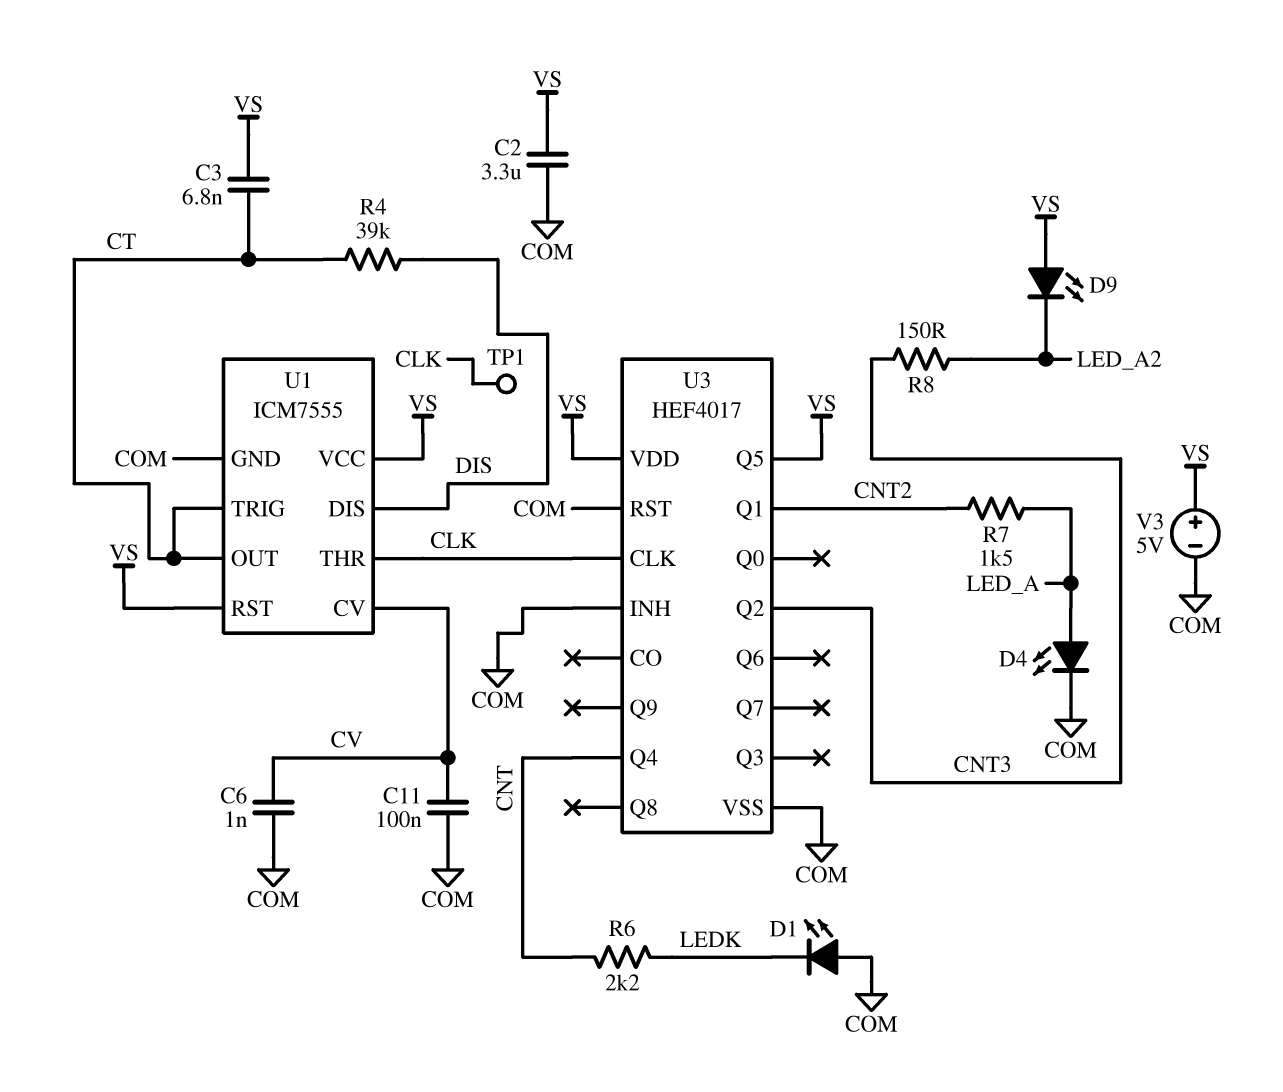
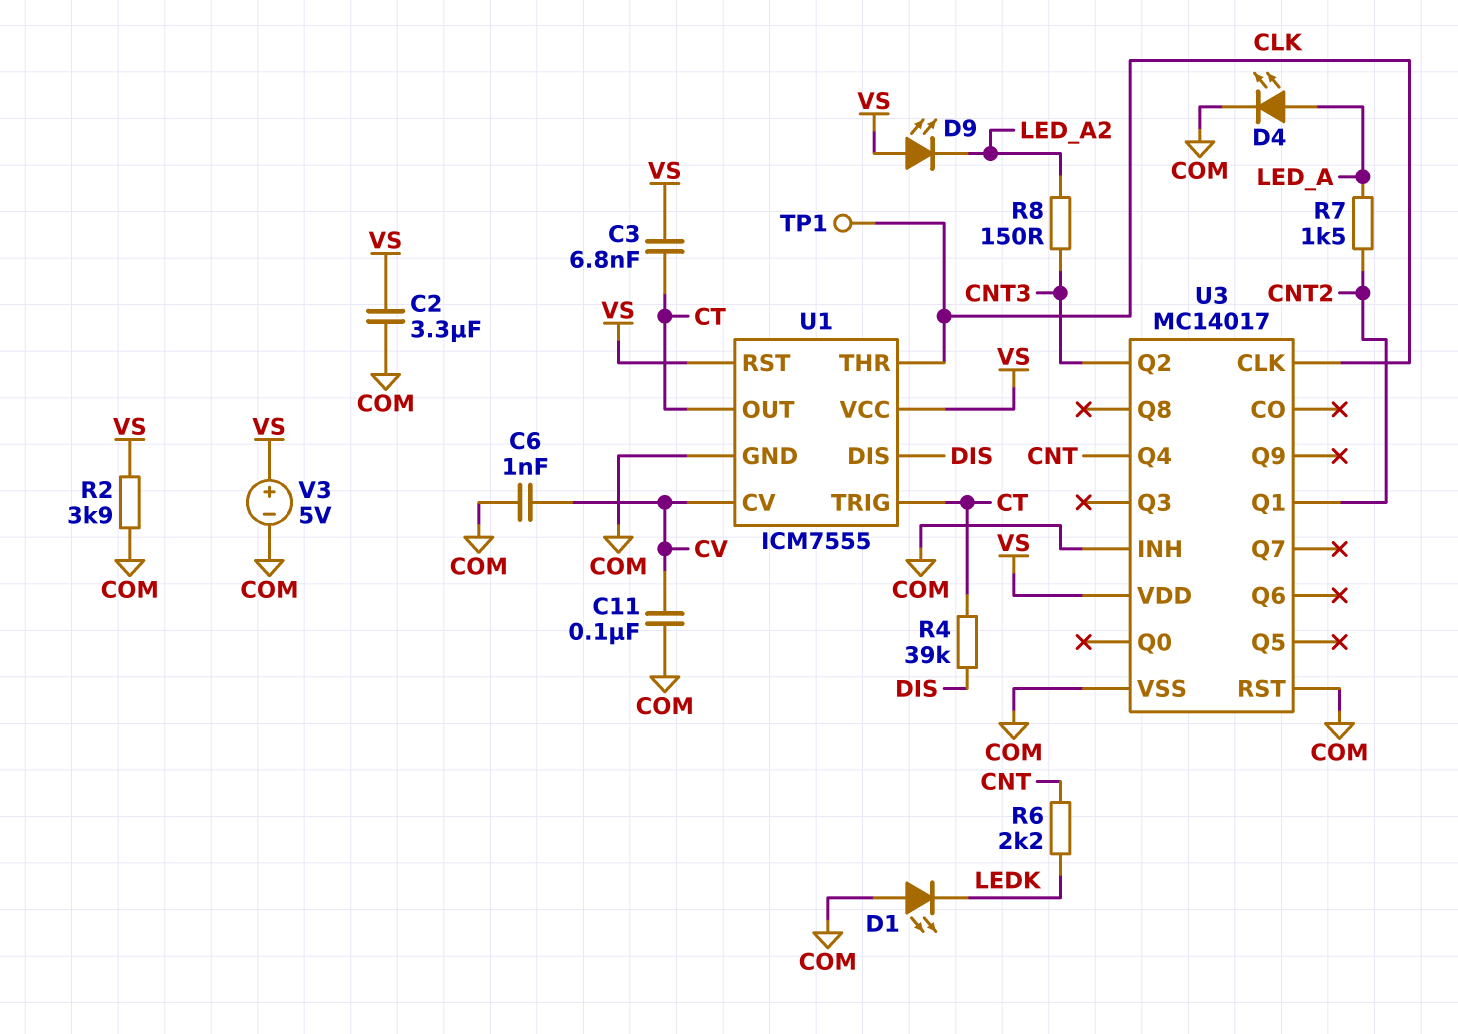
R2: none -> 3.9k (COM, VS)
U3: HEF4017 -> MC14017
U3 pin Q5: VS -> none

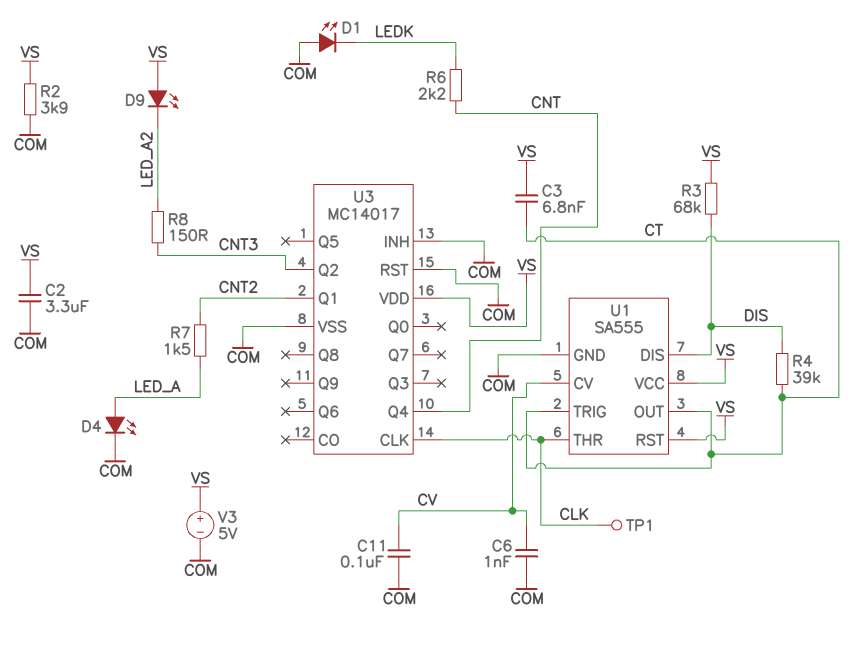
R3: none -> 68k (DIS, VS)
U1: ICM7555 -> SA555

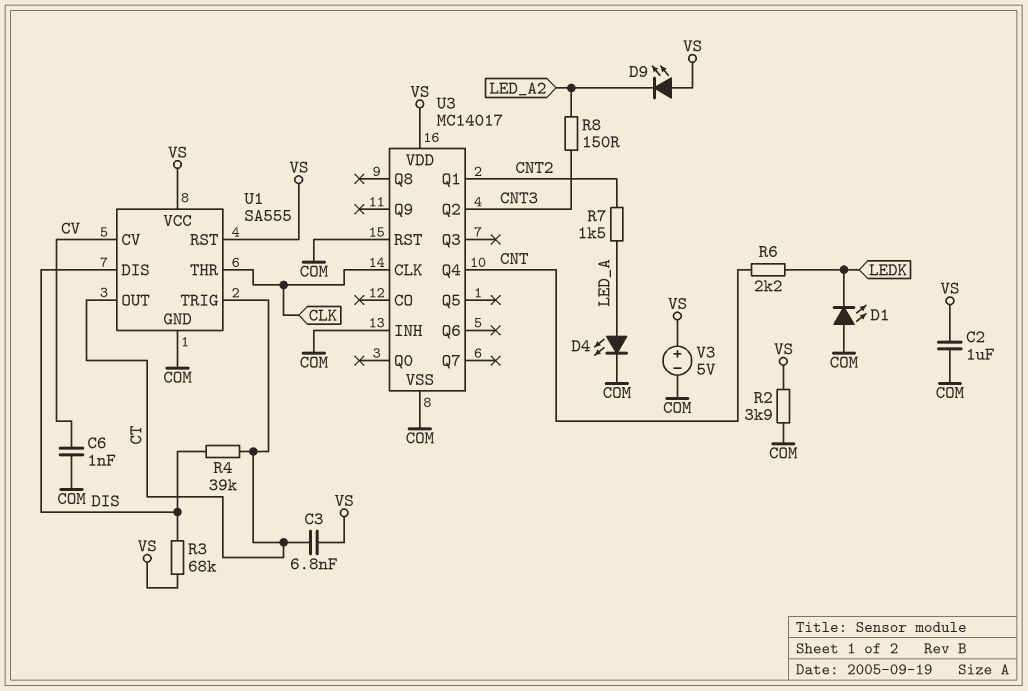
C2: 3.3uF (COM, VS) -> 1uF (COM, VS)
C11: 100nF (COM, CV) -> none
TP1: test point (CLK) -> none

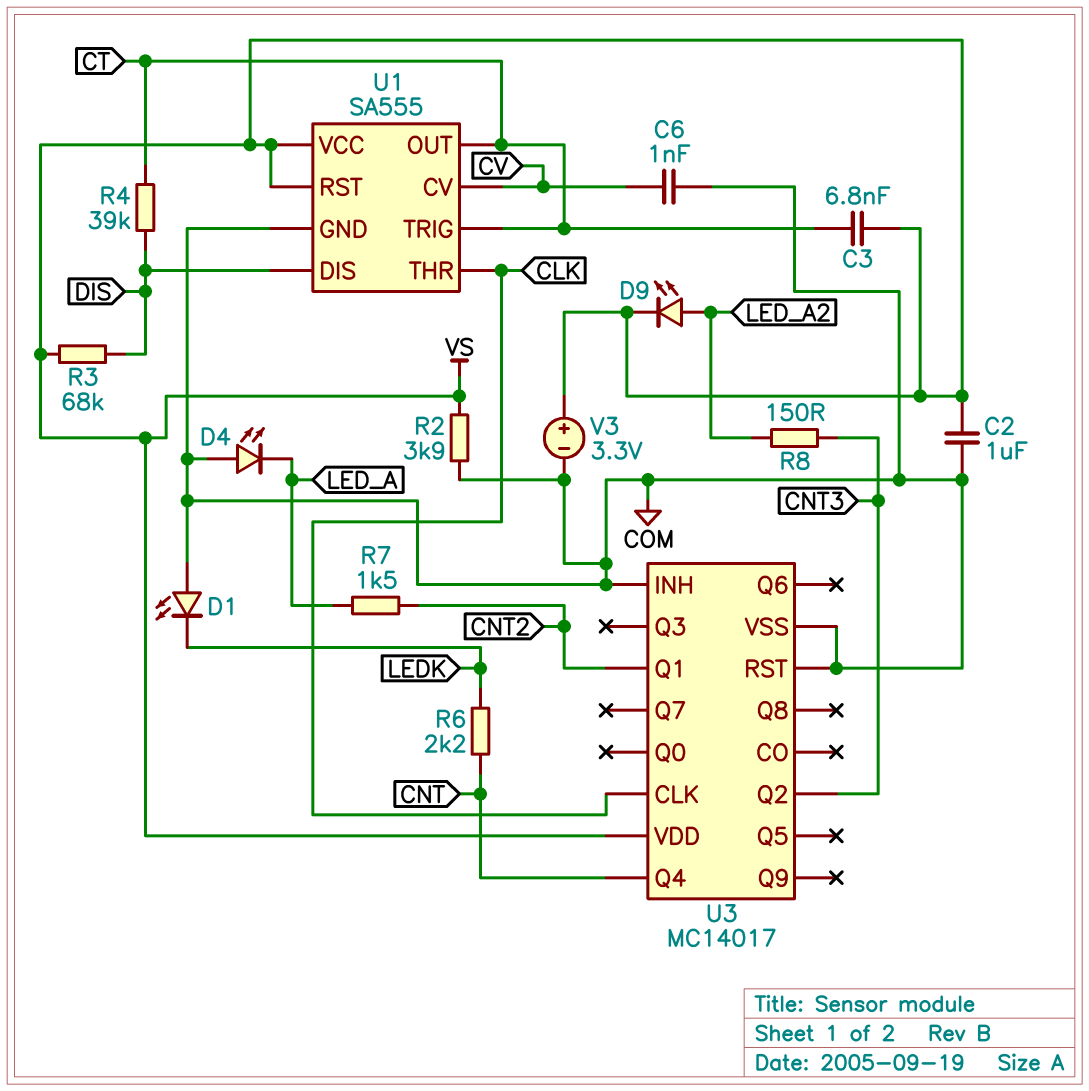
D4: LED (A LED_A, K COM) -> LED (A COM, K LED_A)
D9: LED (A VS, K LED_A2) -> LED (A LED_A2, K VS)
V3: 5V (plus VS, minus COM) -> 3.3V (plus VS, minus COM)

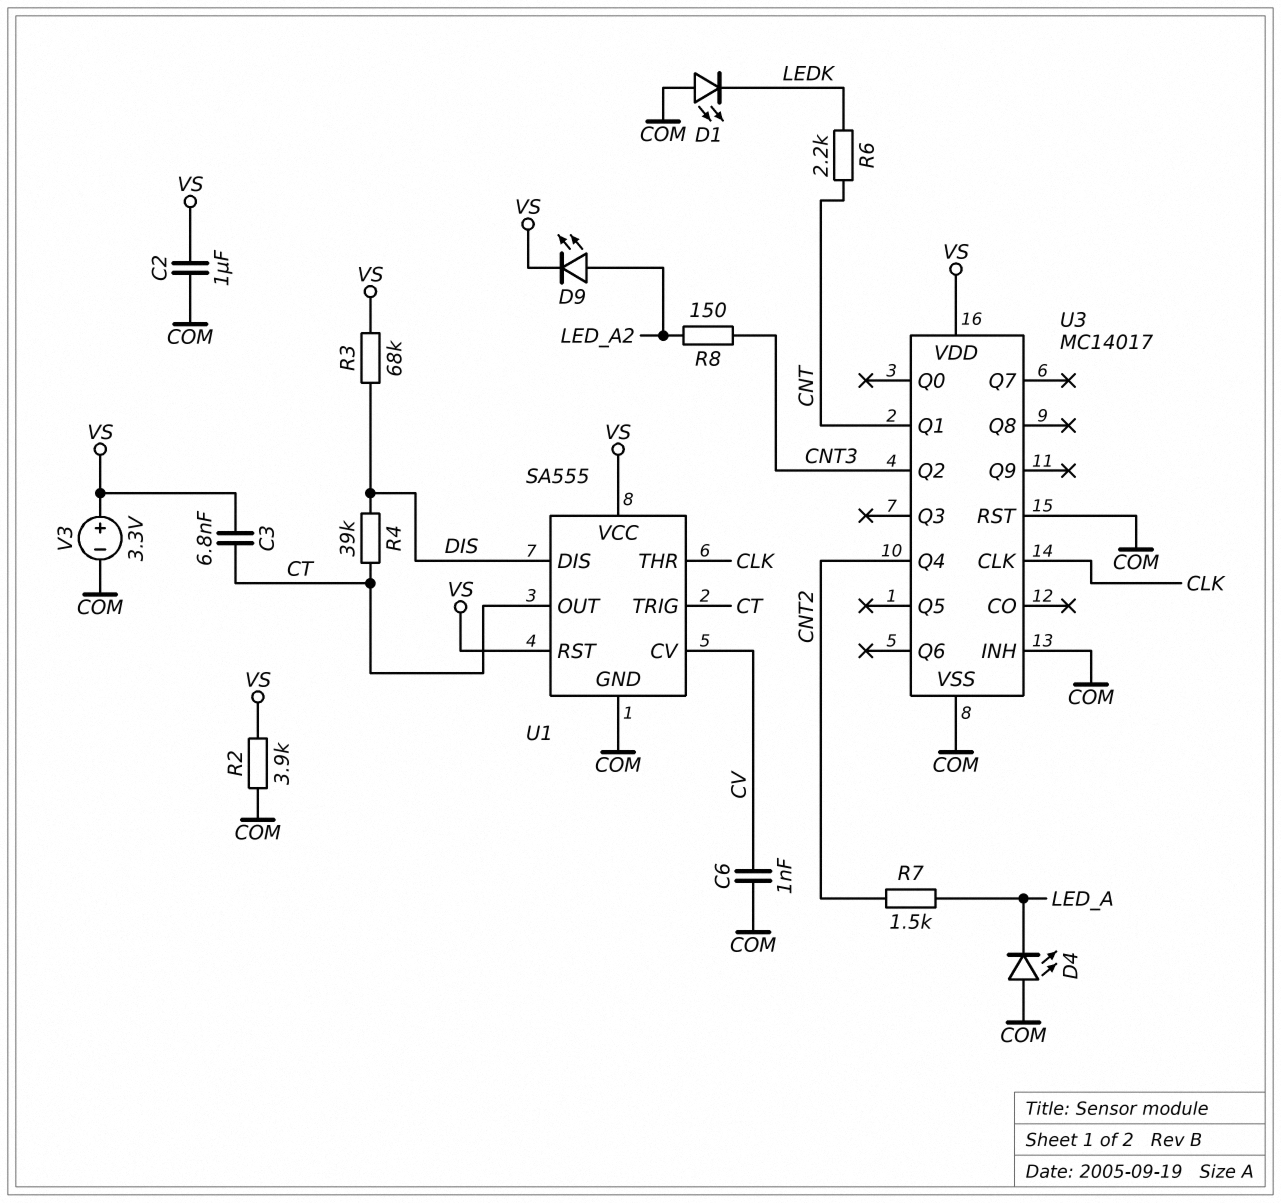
U3 pin Q1: CNT2 -> CNT
U3 pin Q4: CNT -> CNT2

